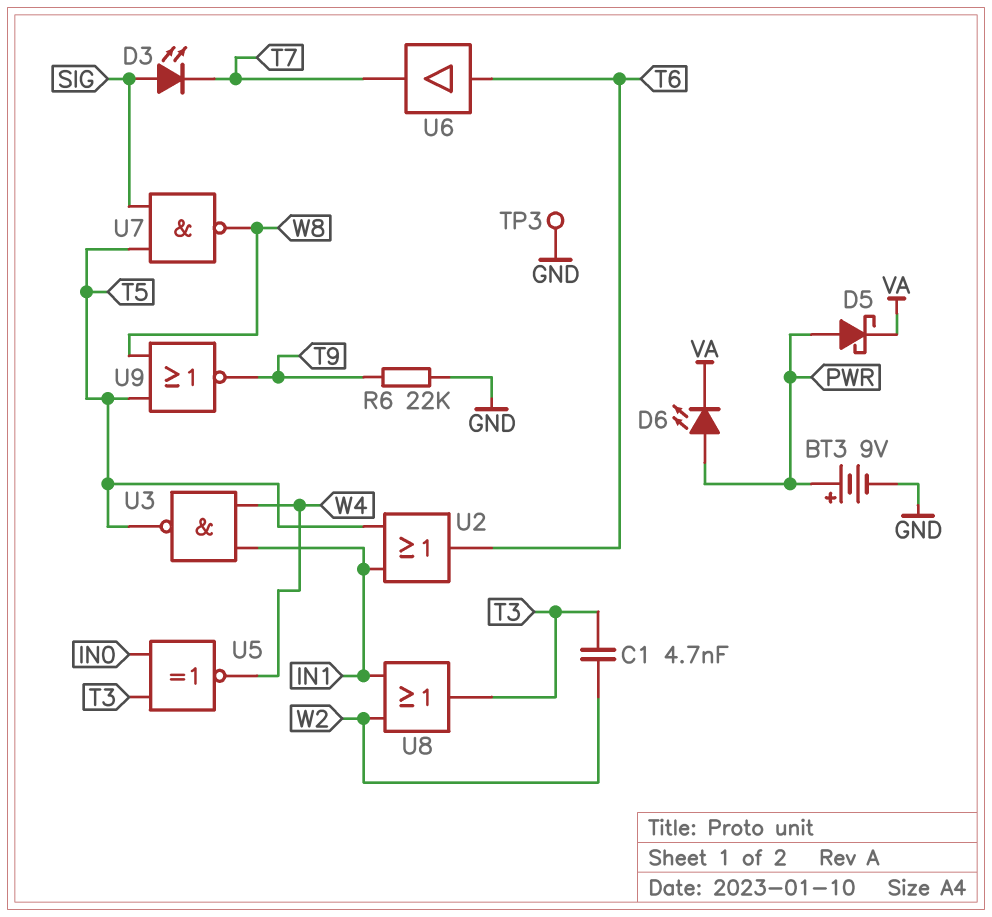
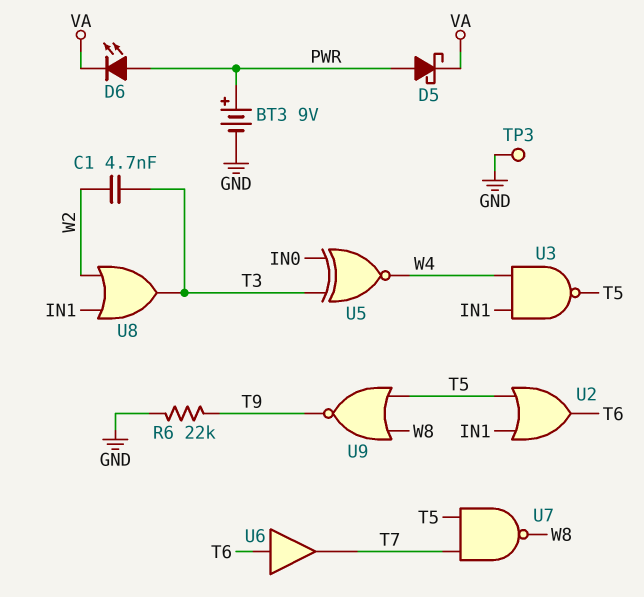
D3: LED (A SIG, K T7) -> none
U7: NAND (in SIG, in T5, out W8) -> NAND (in T5, in T7, out W8)

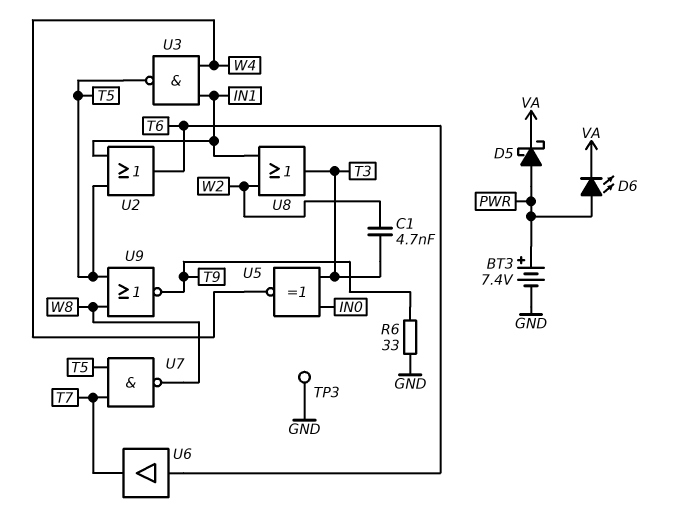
BT3: 9V (plus PWR, minus GND) -> 7.4V (plus PWR, minus GND)
R6: 22k (GND, T9) -> 33 (GND, T9)

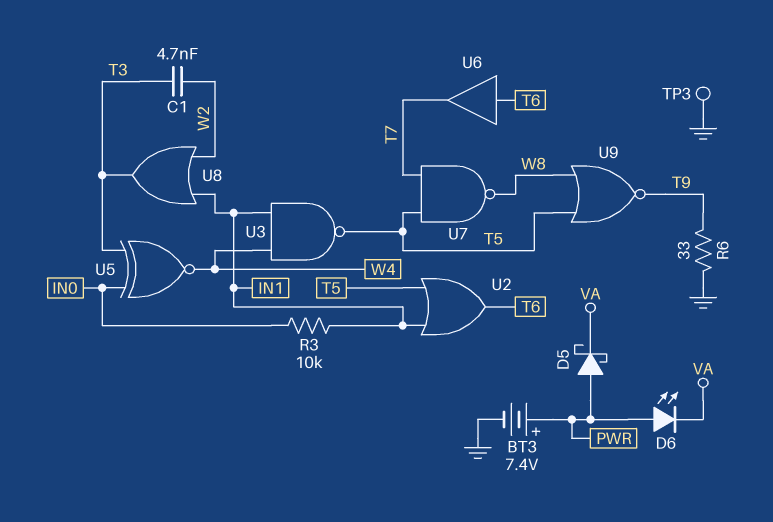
R3: none -> 10k (IN0, IN1)

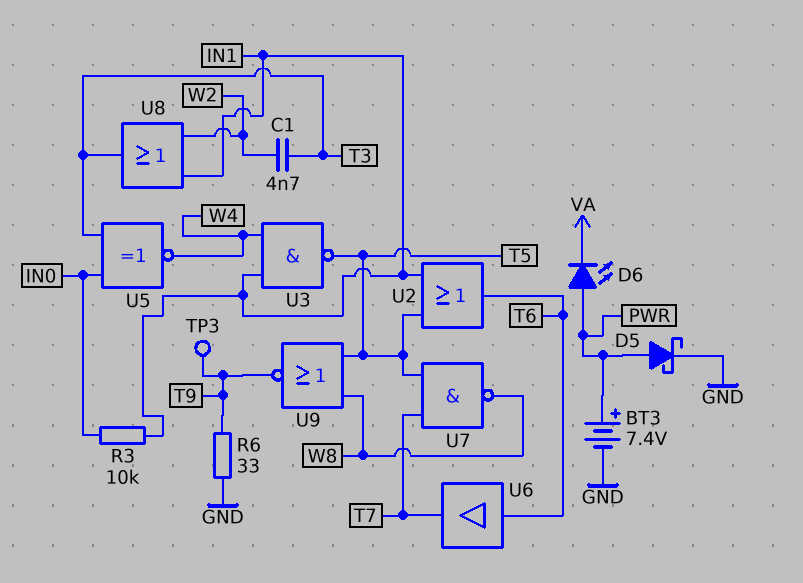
D5: schottky (A PWR, K VA) -> schottky (A PWR, K GND)
TP3: test point (GND) -> test point (T9)

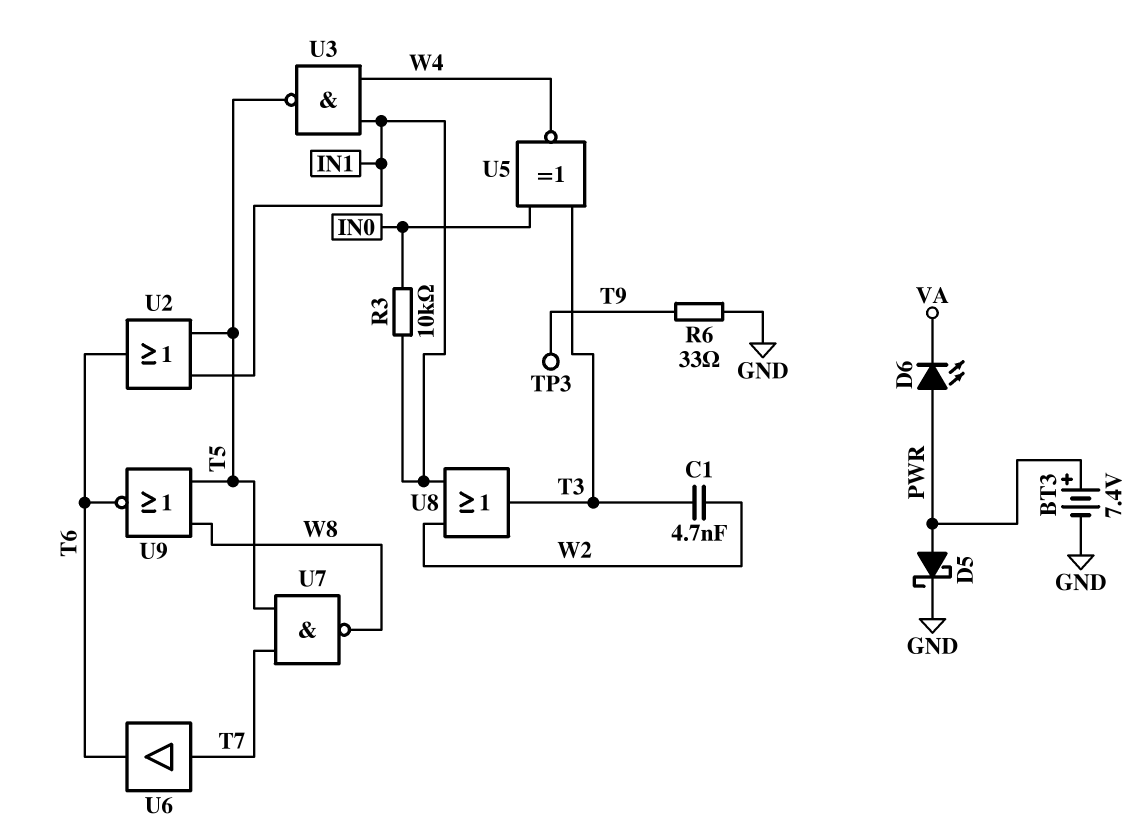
U6: buffer (in T6, out T7) -> buffer (in T7, out T6)
U9: NOR (in T5, in W8, out T9) -> NOR (in T5, in W8, out T6)

